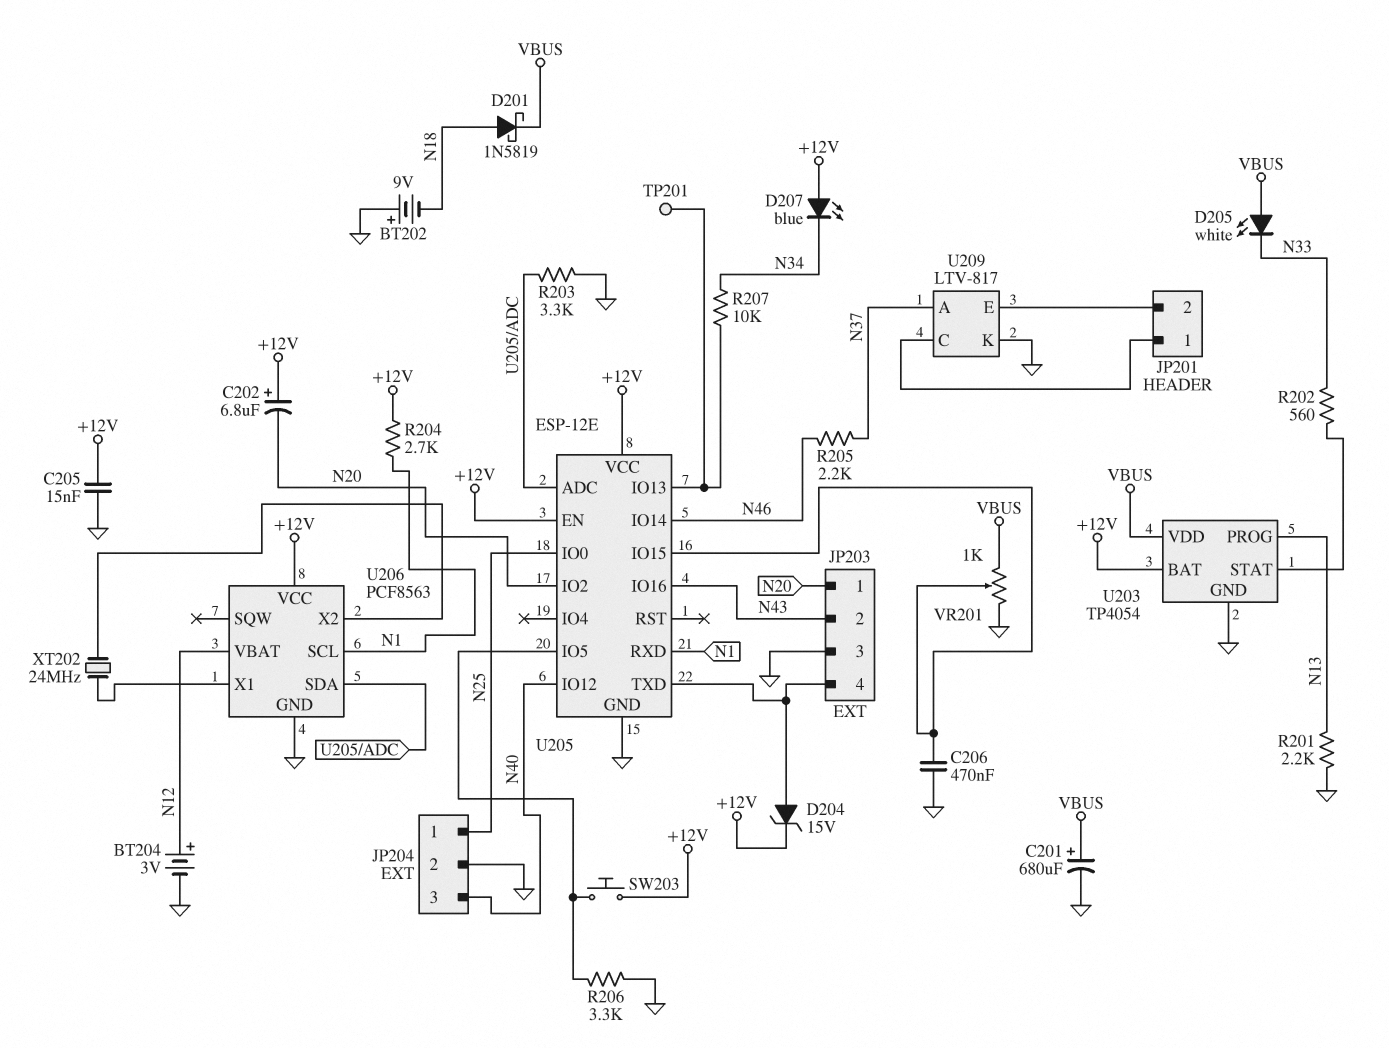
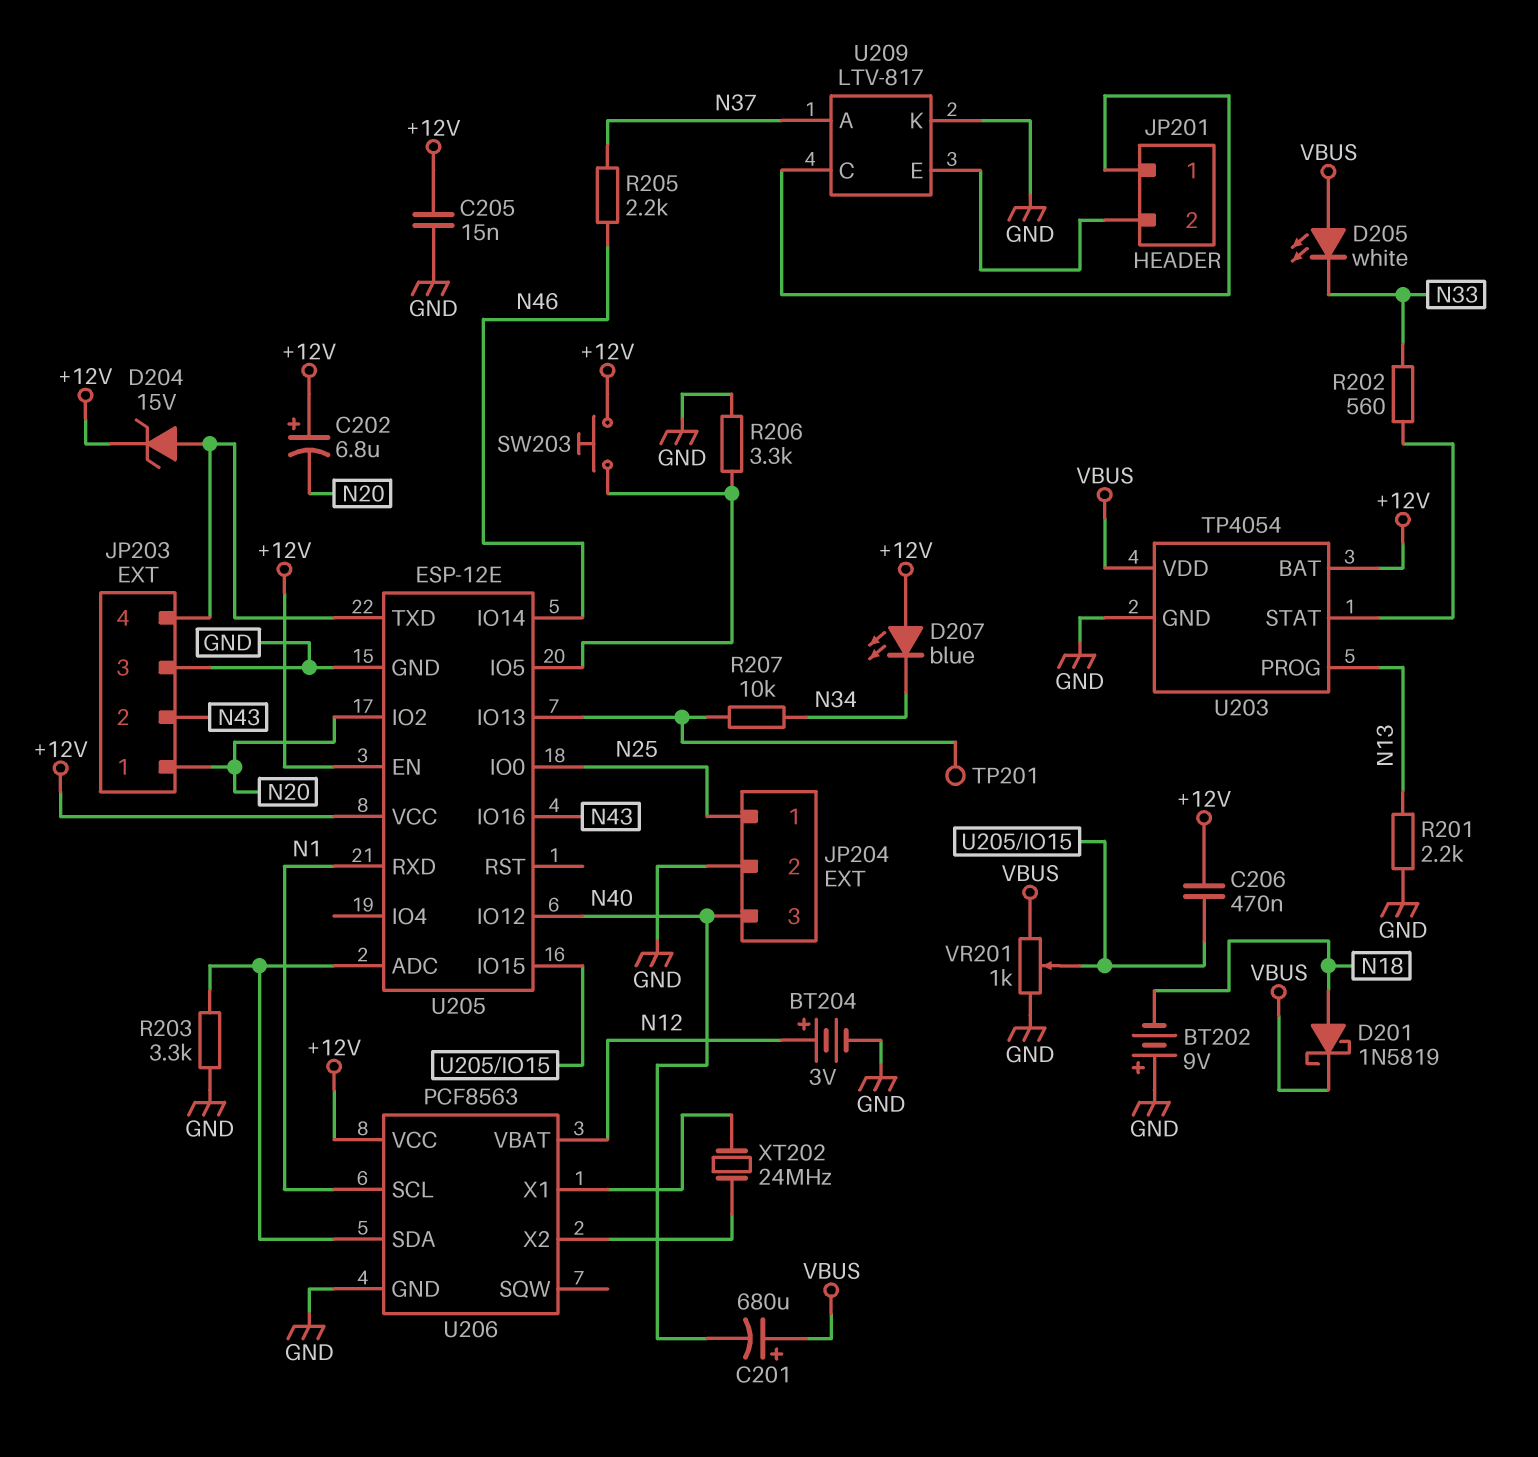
C201: 680uF (plus VBUS, minus GND) -> 680uF (plus VBUS, minus N40)
C206: 470nF (GND, U205/IO15) -> 470nF (+12V, U205/IO15)
R204: 2.7k (+12V, N1) -> none

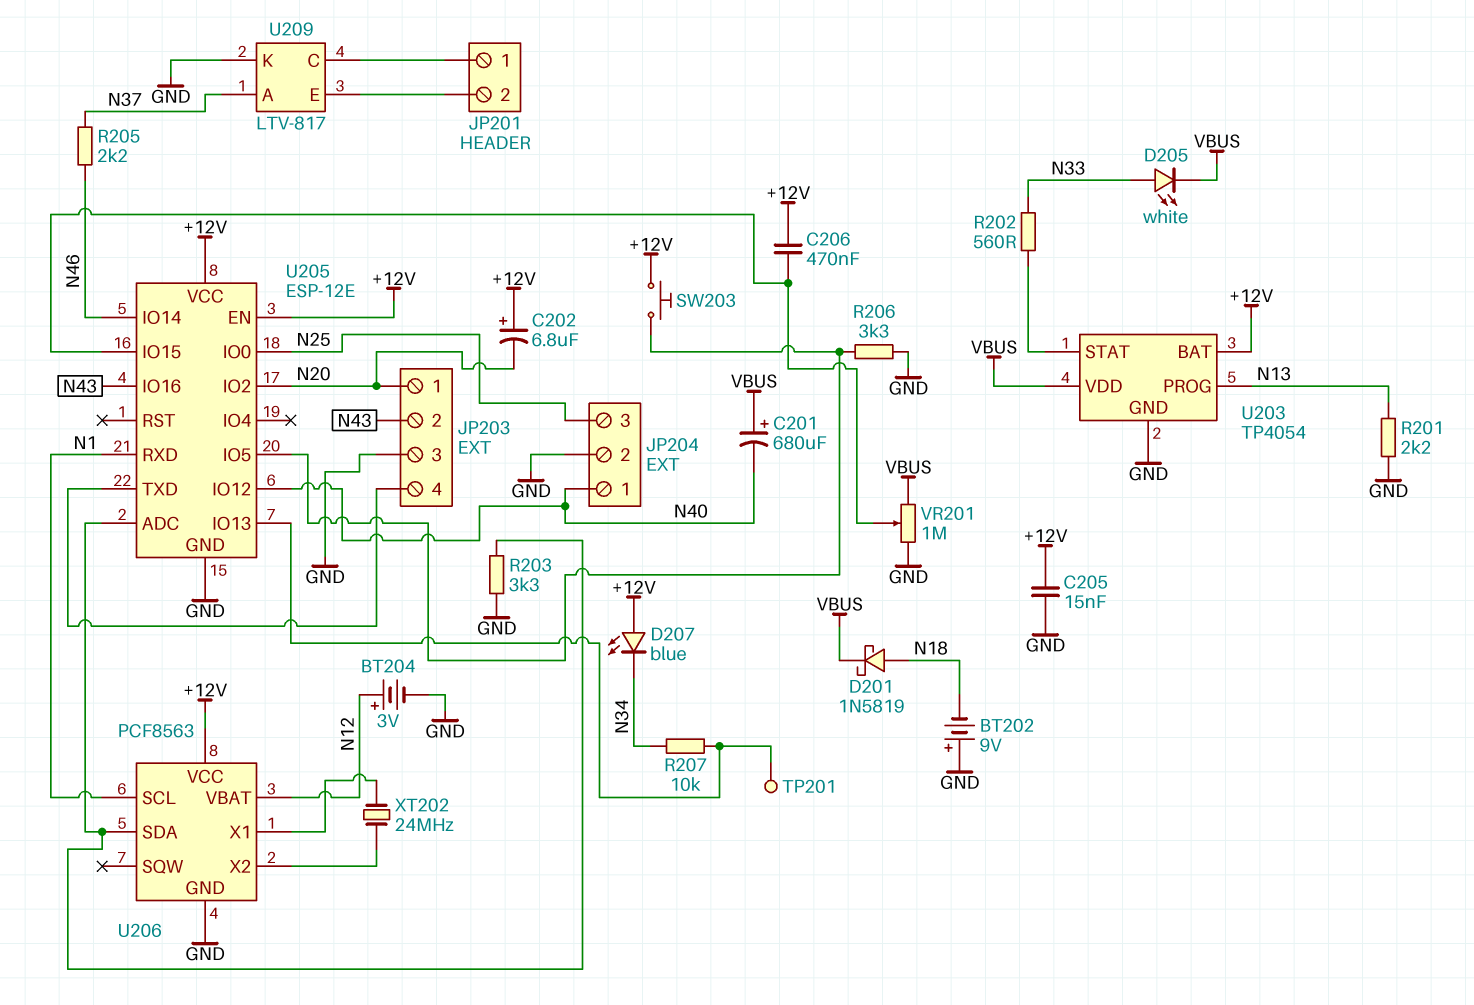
D204: zener 15V (A JP203/4, K +12V) -> none
D205: LED white (A VBUS, K N33) -> LED white (A N33, K VBUS)
JP204 pin 1: N25 -> N40
JP204 pin 3: N40 -> N25
VR201: 1k (GND, VBUS, wiper U205/IO15) -> 1M (GND, VBUS, wiper U205/IO15)

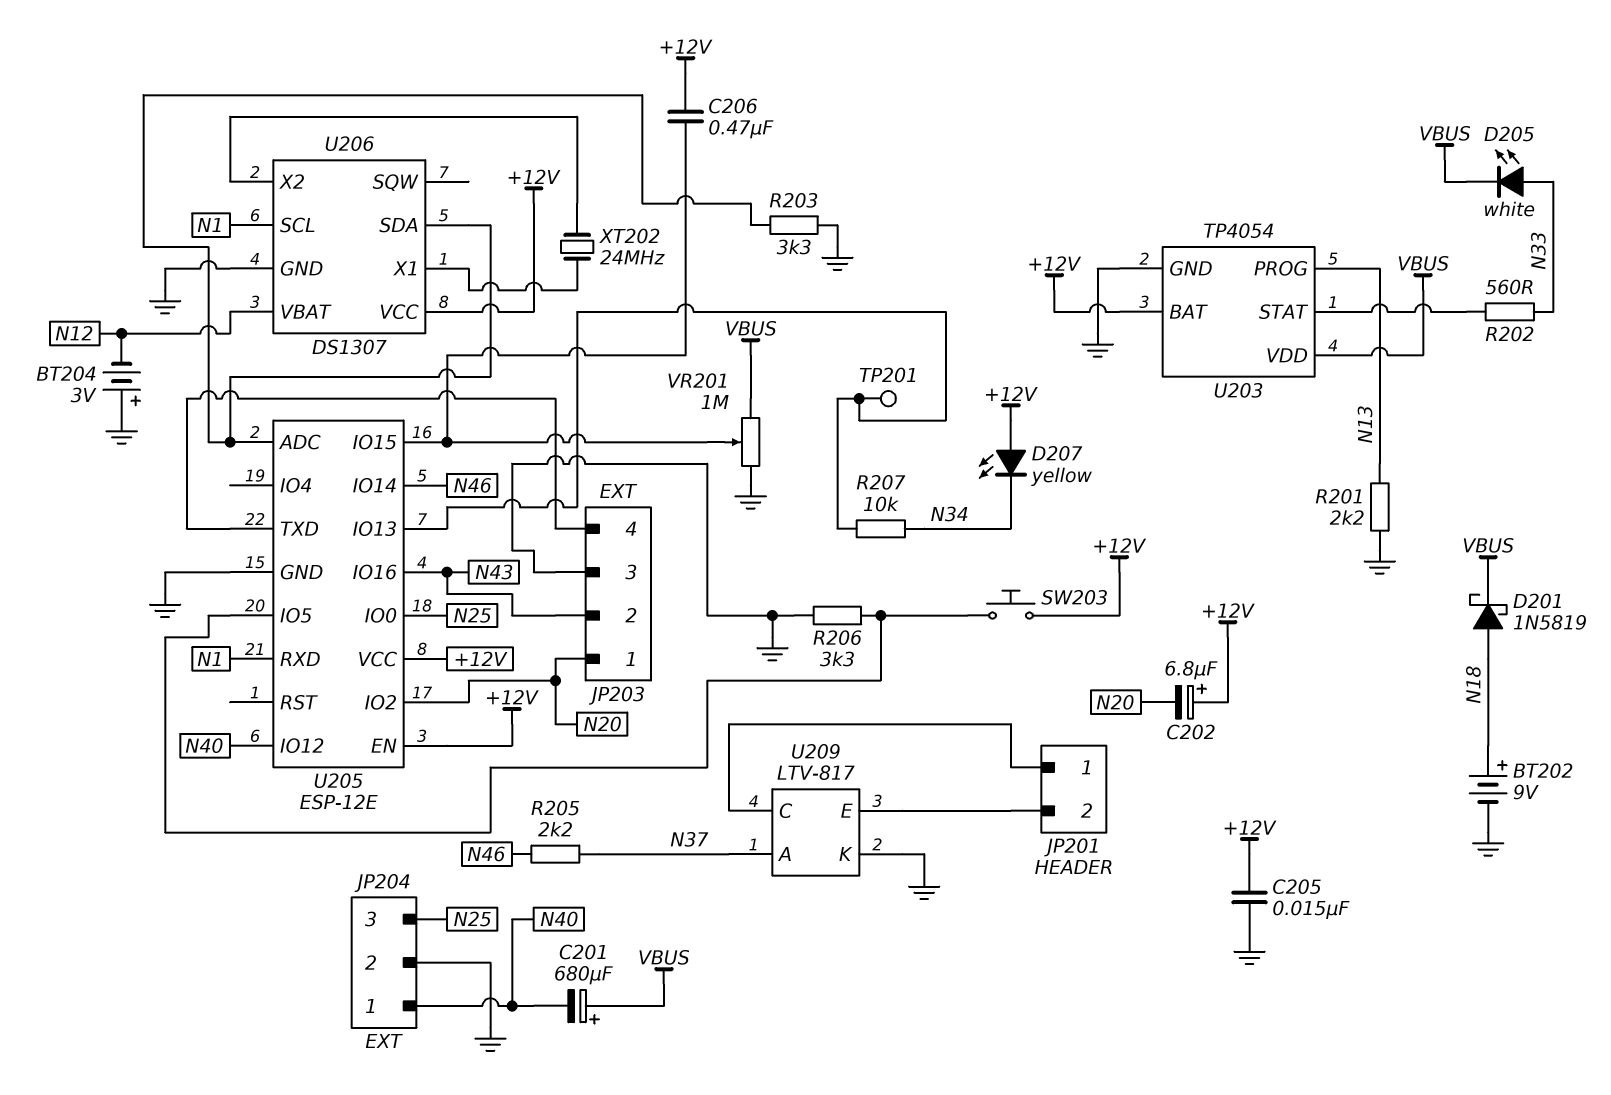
BT202: 9V (plus GND, minus N18) -> 9V (plus N18, minus GND)
BT204: 3V (plus N12, minus GND) -> 3V (plus GND, minus N12)
D207: LED blue (A +12V, K N34) -> LED yellow (A +12V, K N34)
U206: PCF8563 -> DS1307

